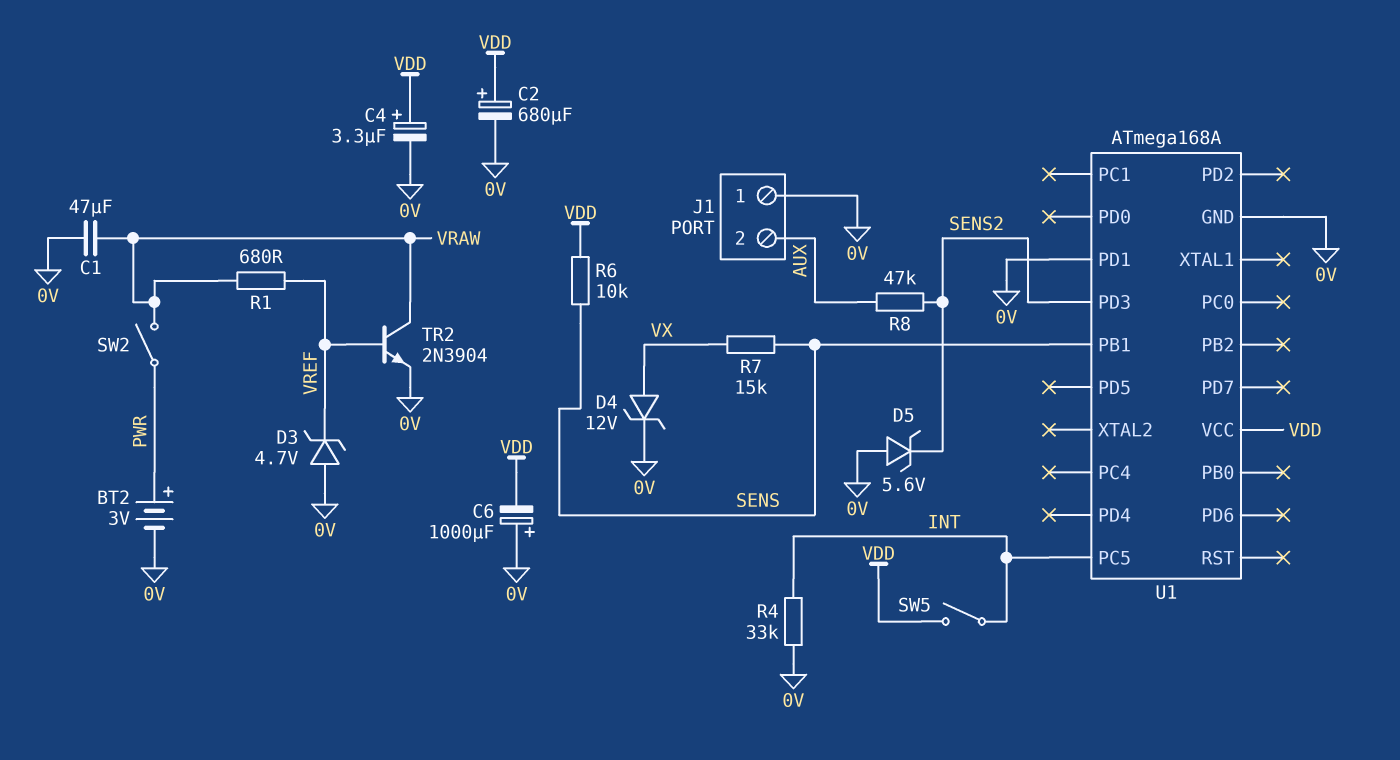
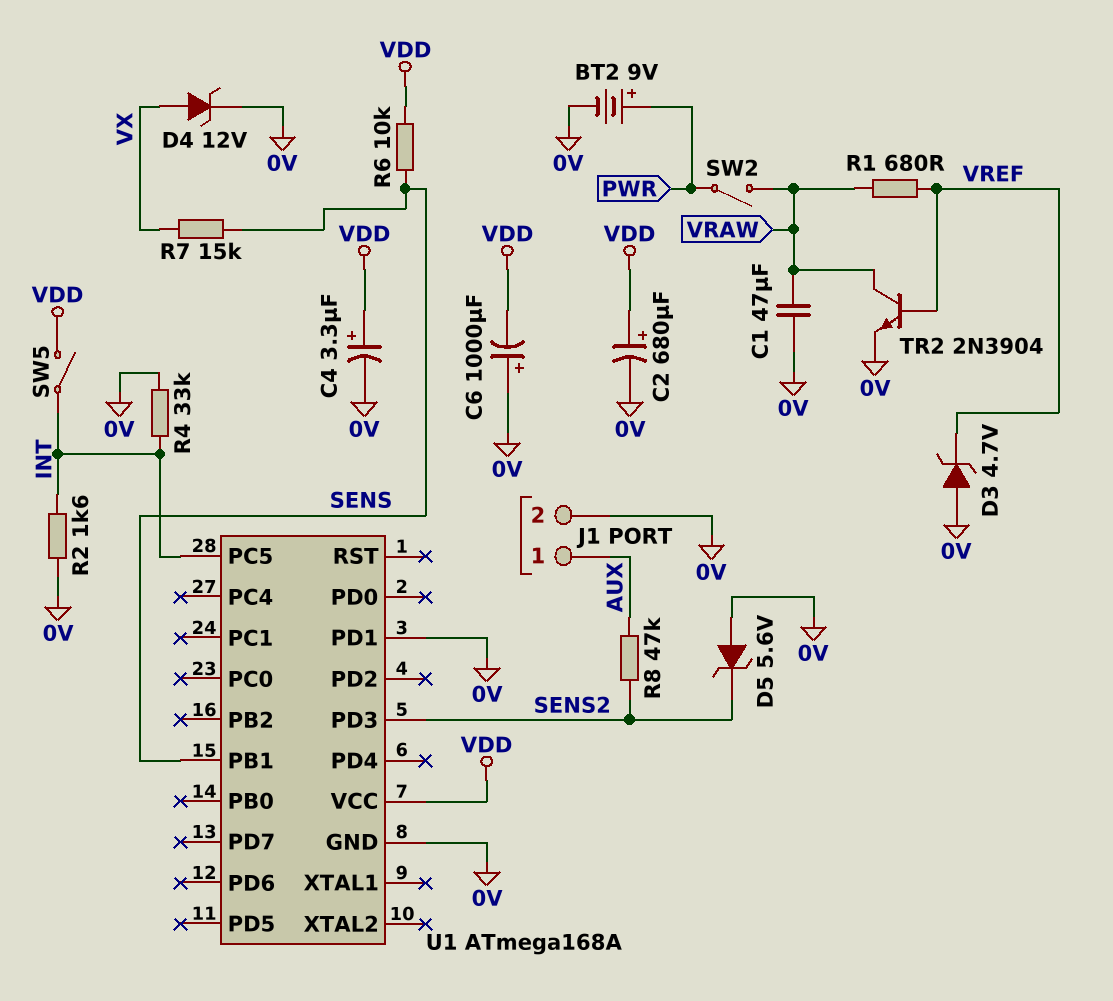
BT2: 3V (plus PWR, minus 0V) -> 9V (plus PWR, minus 0V)
J1 pin 1: 0V -> AUX
J1 pin 2: AUX -> 0V
R2: none -> 1.6k (0V, INT)

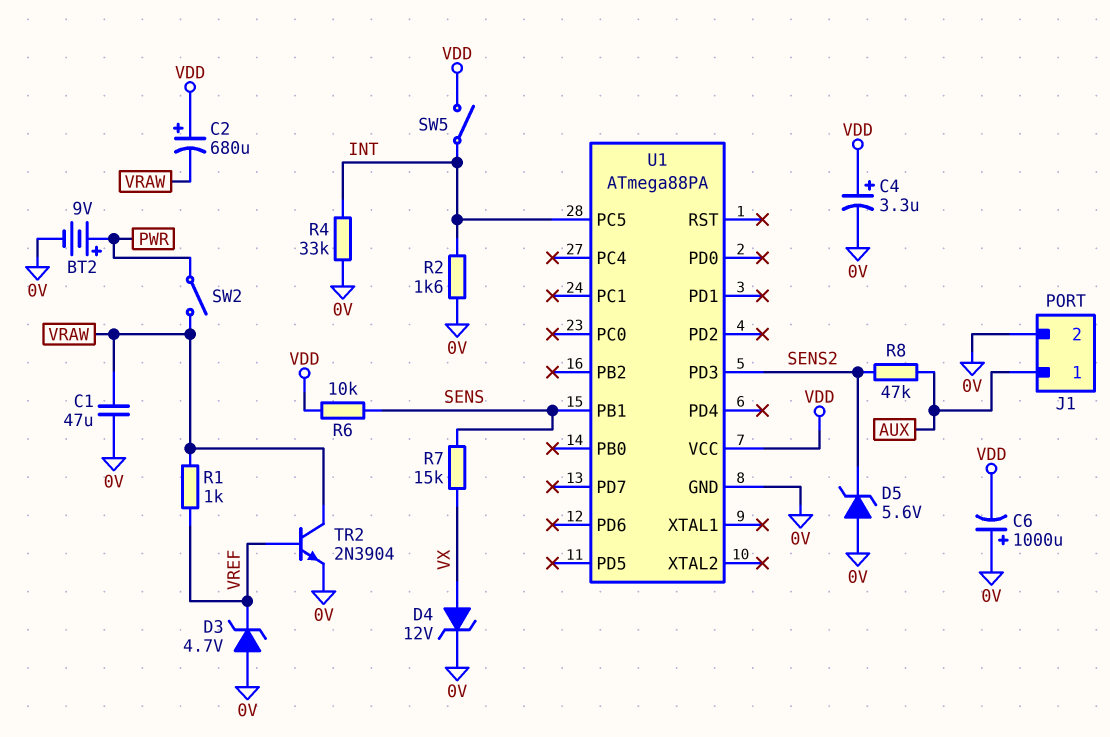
C2: 680uF (plus VDD, minus 0V) -> 680uF (plus VDD, minus VRAW)
R1: 680 (VRAW, VREF) -> 1k (VRAW, VREF)
U1: ATmega168A -> ATmega88PA
U1 pin PD1: 0V -> none

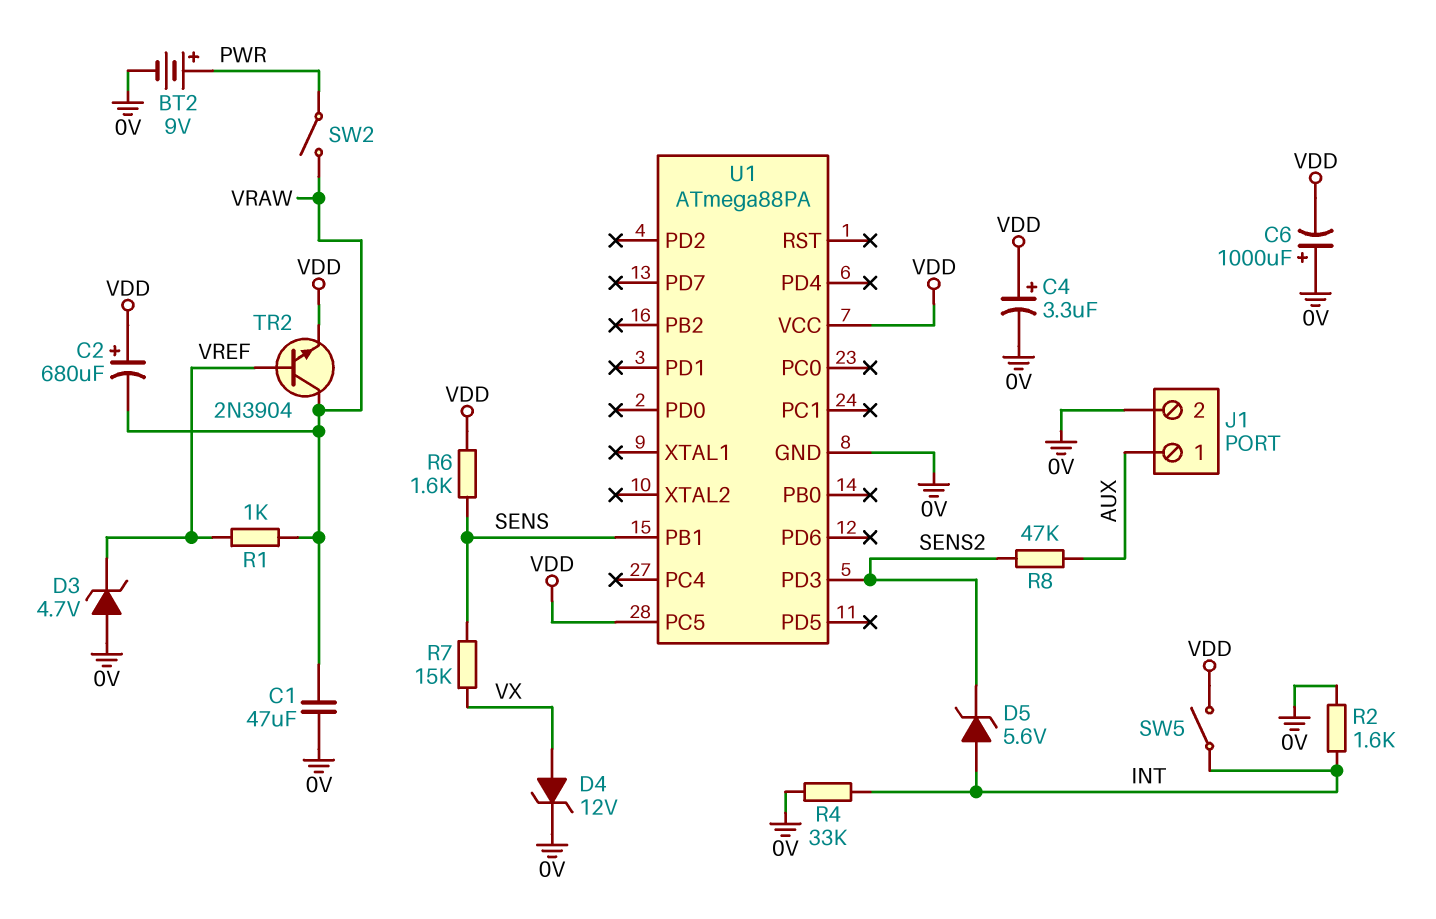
D5: zener 5.6V (A 0V, K SENS2) -> zener 5.6V (A INT, K SENS2)
R6: 10k (SENS, VDD) -> 1.6k (SENS, VDD)
TR2: NPN 2N3904 (B VREF, C VRAW, E 0V) -> NPN 2N3904 (B VREF, C VRAW, E VDD)
U1 pin PC5: INT -> VDD

